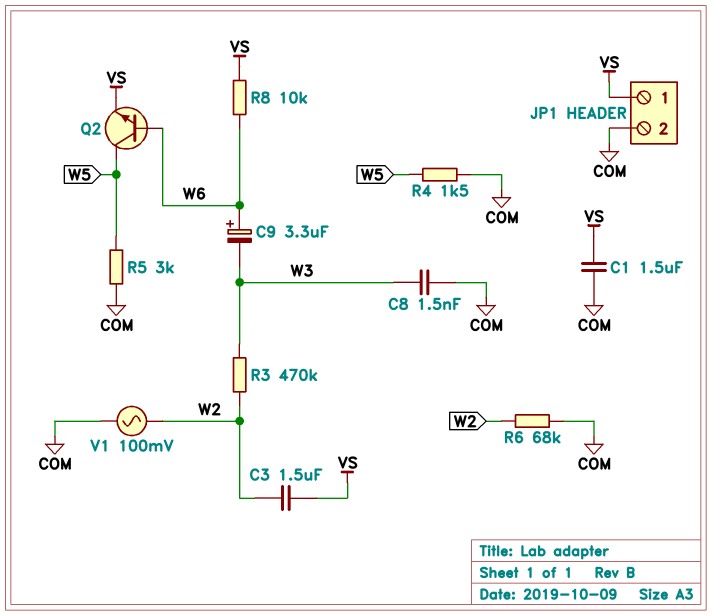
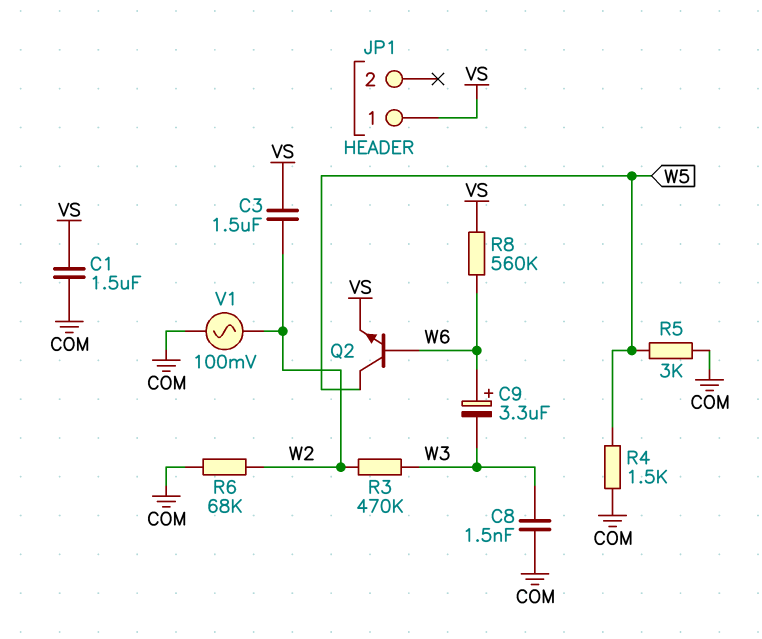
JP1 pin 2: COM -> none
R8: 10k (VS, W6) -> 560k (VS, W6)

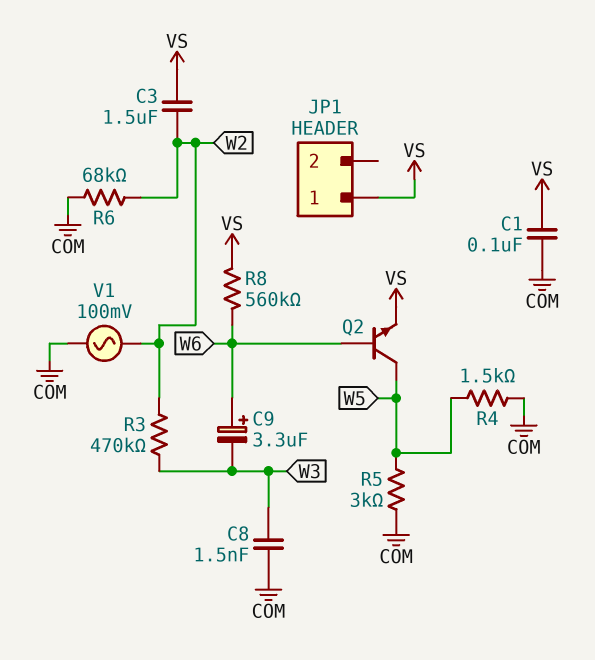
C1: 1.5uF (COM, VS) -> 100nF (COM, VS)

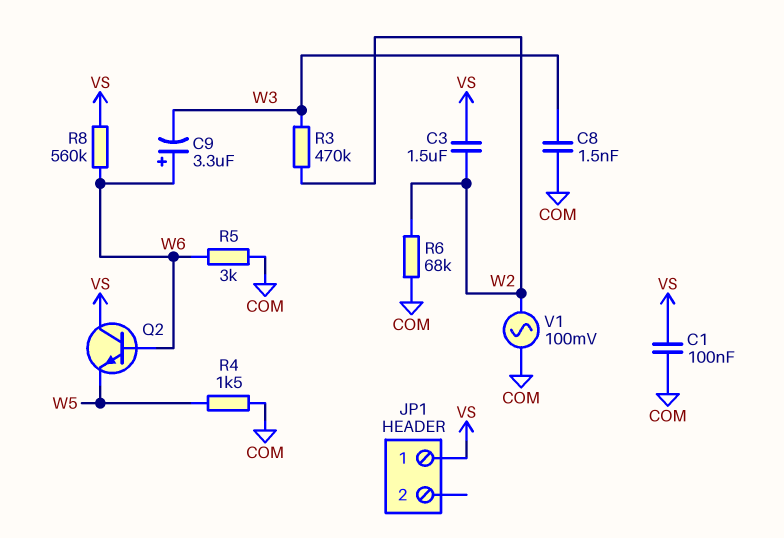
Q2: NPN (B W6, C W5, E VS) -> NPN (B W6, C VS, E W5)
R5: 3k (COM, W5) -> 3k (COM, W6)

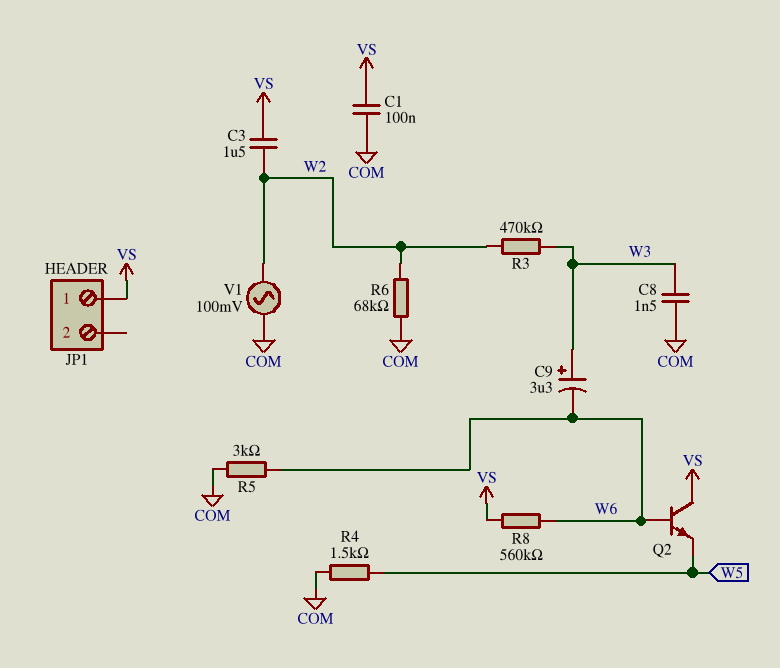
C9: 3.3uF (plus W6, minus W3) -> 3.3uF (plus W3, minus W6)

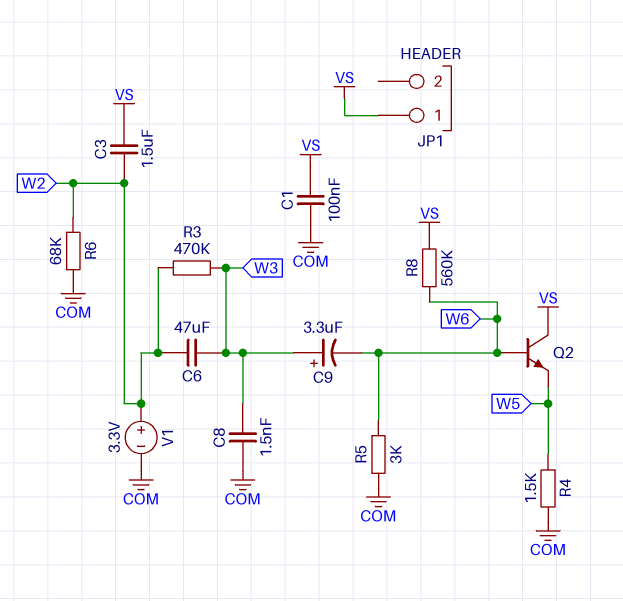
C6: none -> 47uF (W2, W3)
V1: AC 100mV (COM, W2) -> 3.3V (plus W2, minus COM)

